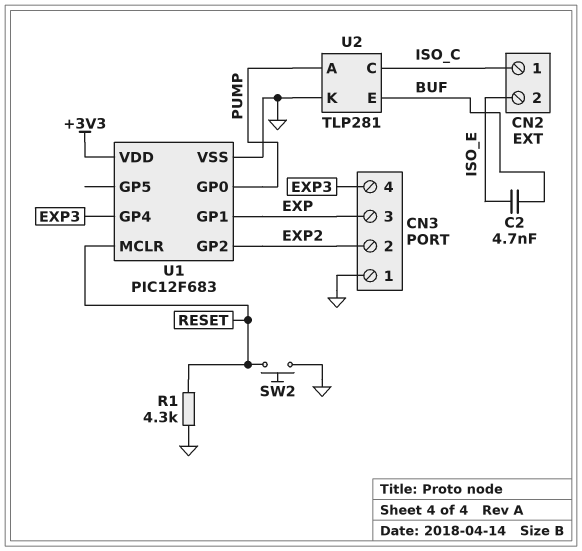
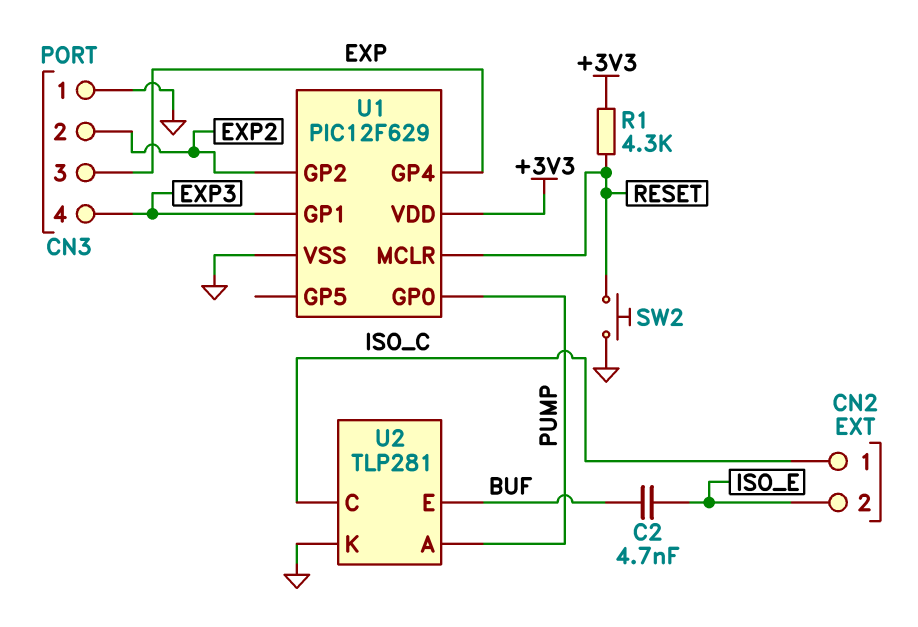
R1: 4.3k (GND, RESET) -> 4.3k (+3V3, RESET)
U1: PIC12F683 -> PIC12F629
U1 pin GP1: EXP -> EXP3
U1 pin GP4: EXP3 -> EXP

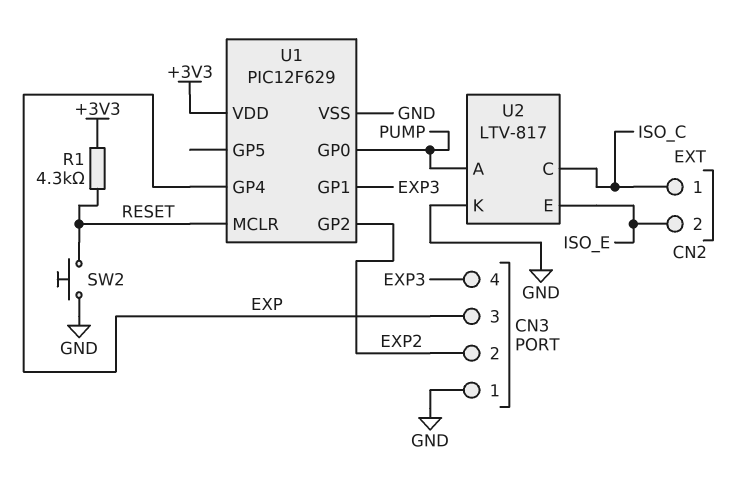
C2: 4.7nF (BUF, ISO_E) -> none
U2: TLP281 -> LTV-817
U2 pin E: BUF -> ISO_E

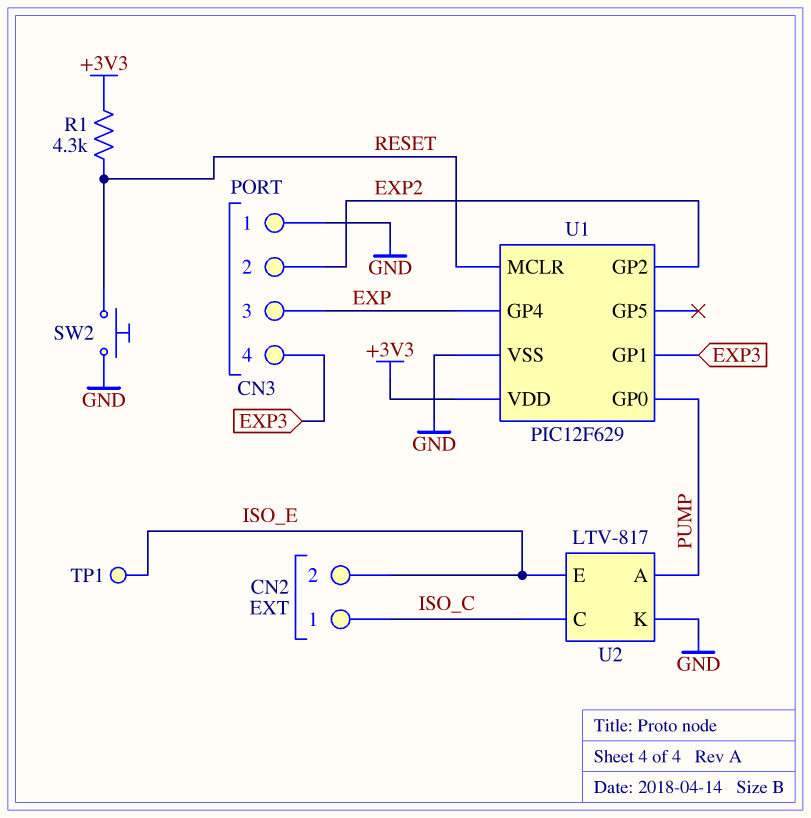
TP1: none -> test point (ISO_E)

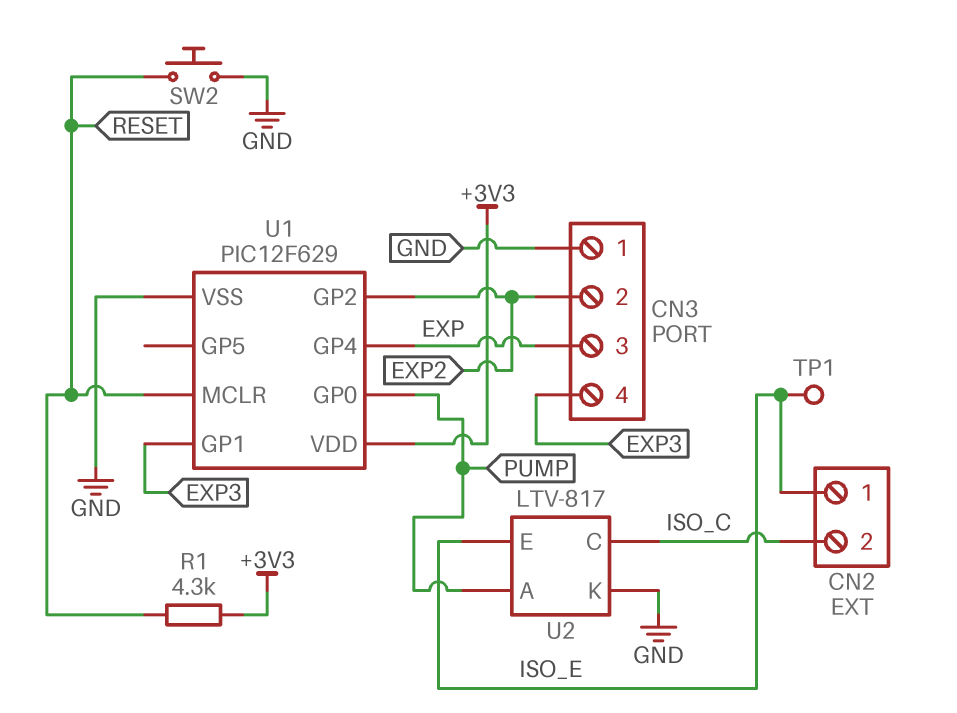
CN2 pin 1: ISO_C -> ISO_E
CN2 pin 2: ISO_E -> ISO_C

